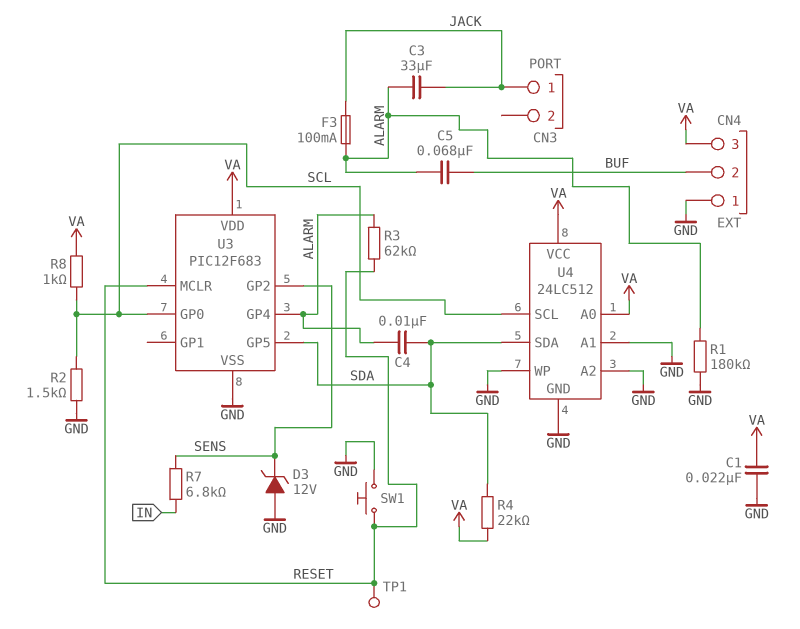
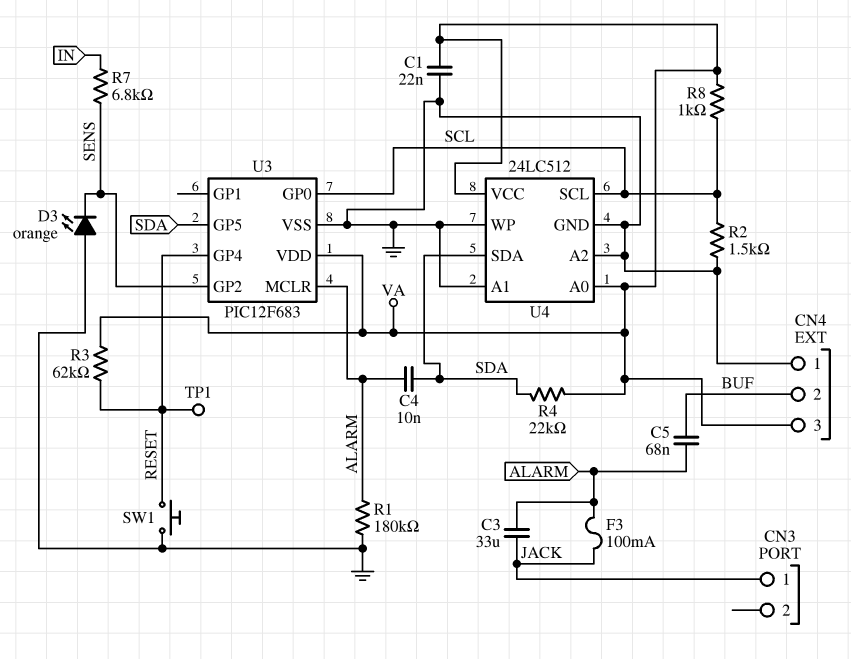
D3: zener 12V (A GND, K SENS) -> LED orange (A GND, K SENS)
R3: 62k (ALARM, RESET) -> 62k (RESET, VA)
U3 pin GP4: ALARM -> RESET
U3 pin MCLR: RESET -> ALARM

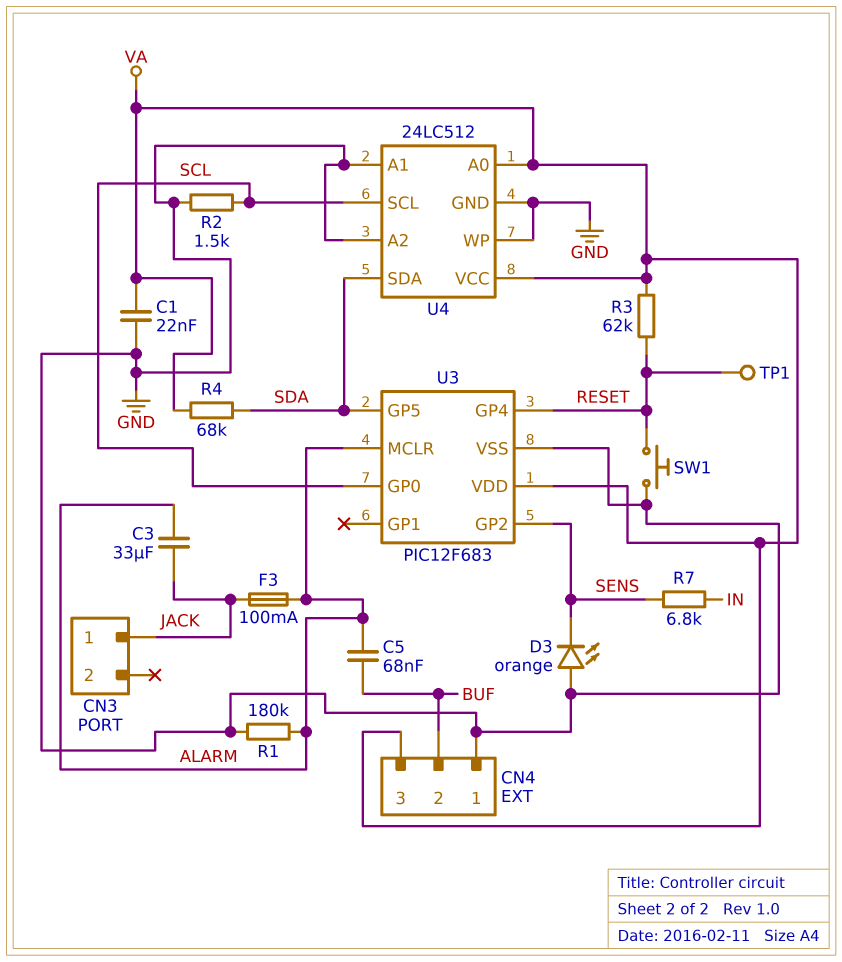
C4: 10nF (ALARM, SDA) -> none
R4: 22k (SDA, VA) -> 68k (SDA, VA)
R8: 1k (SCL, VA) -> none

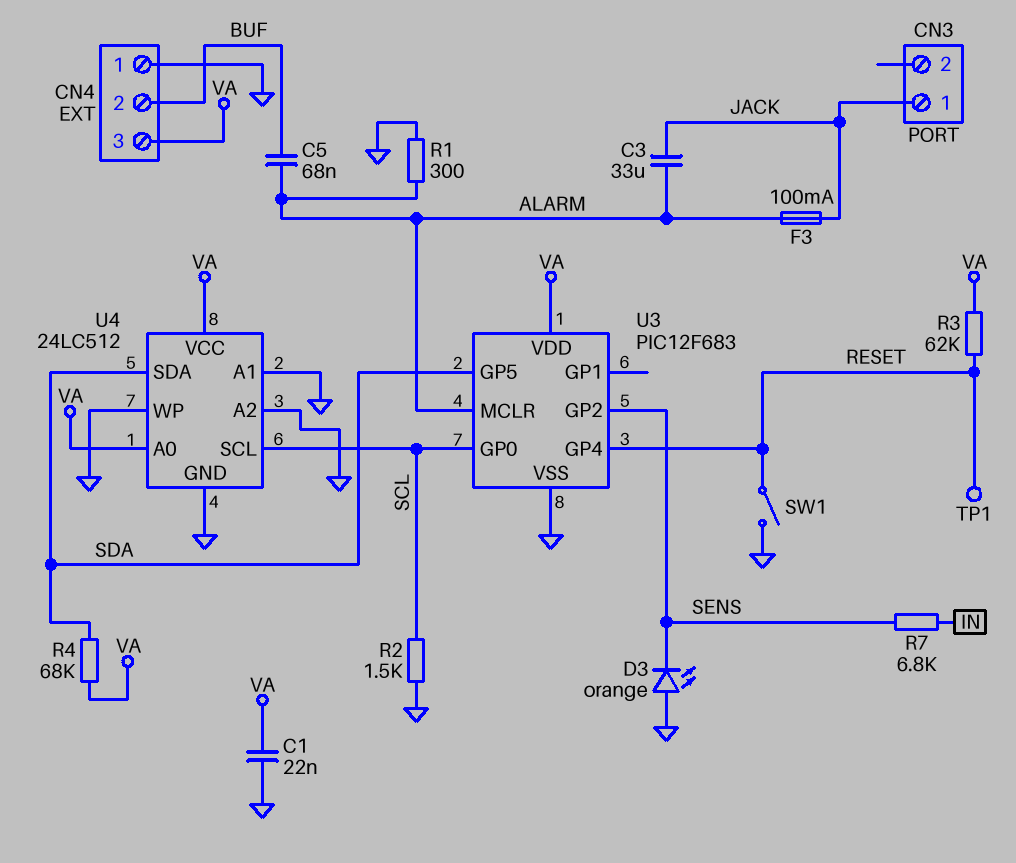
R1: 180k (ALARM, GND) -> 300 (ALARM, GND)
SW1: button (GND, RESET) -> switch (GND, RESET)

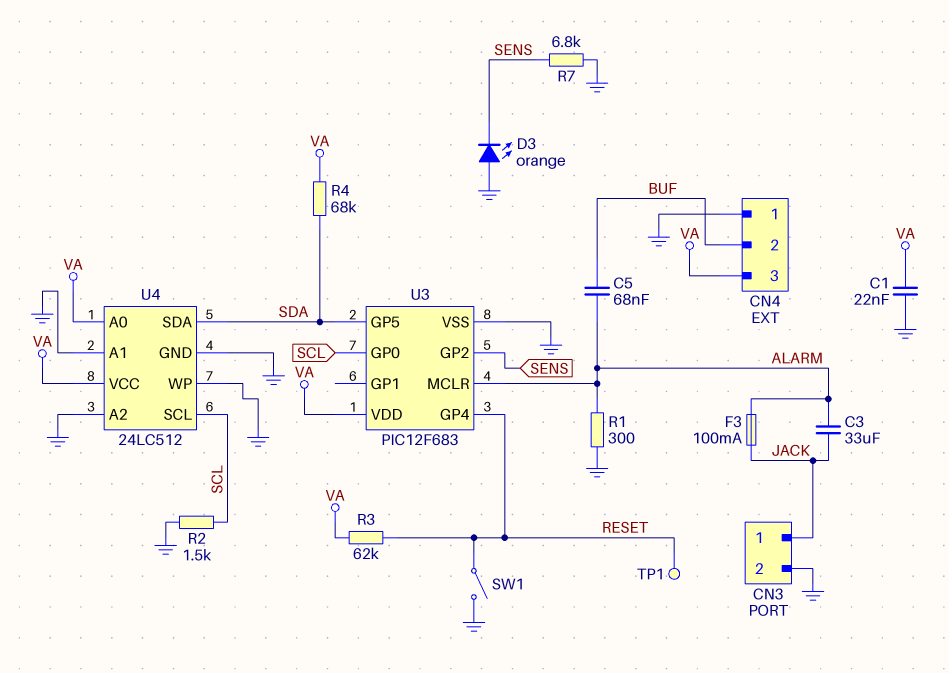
CN3 pin 2: none -> GND
R7: 6.8k (IN, SENS) -> 6.8k (GND, SENS)

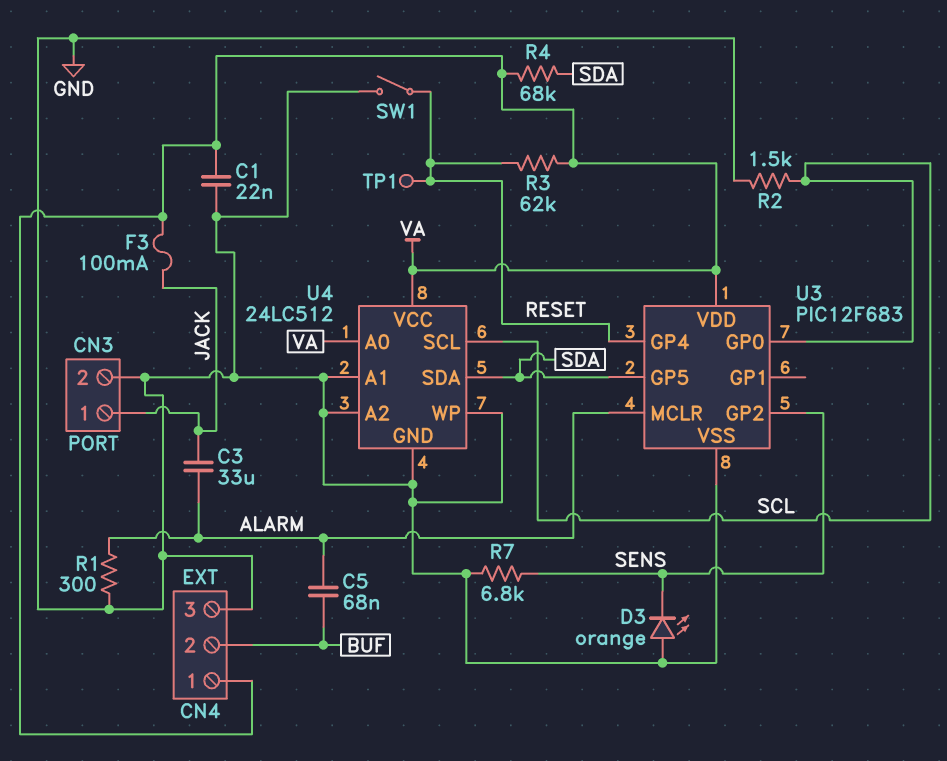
CN4 pin 1: GND -> VA
CN4 pin 3: VA -> GND
F3: 100mA (ALARM, JACK) -> 100mA (JACK, VA)

